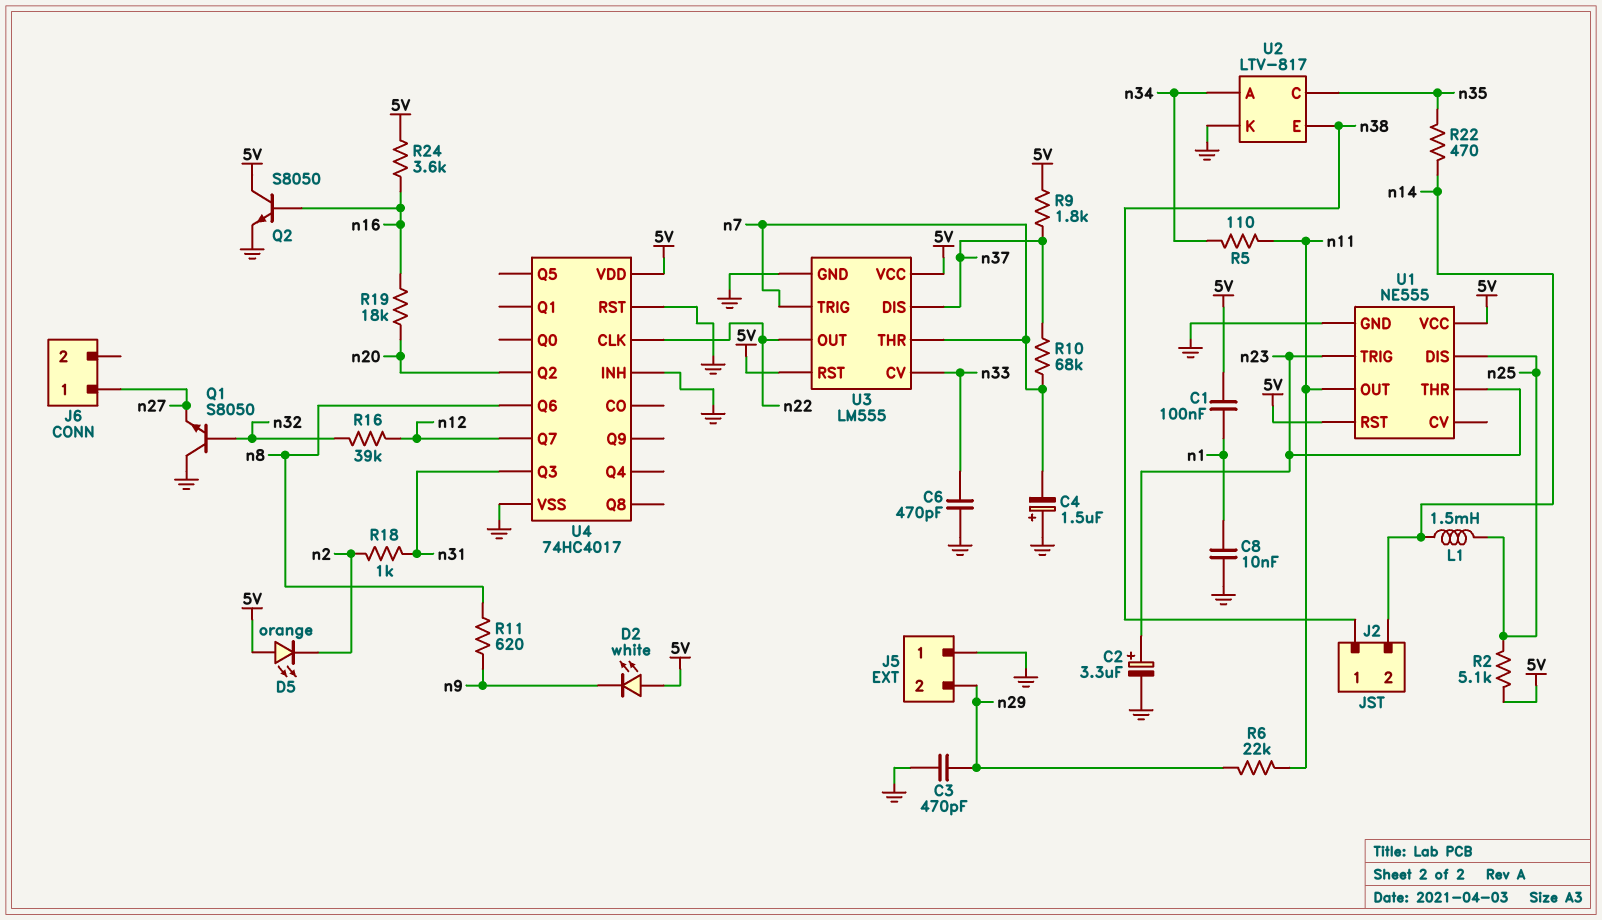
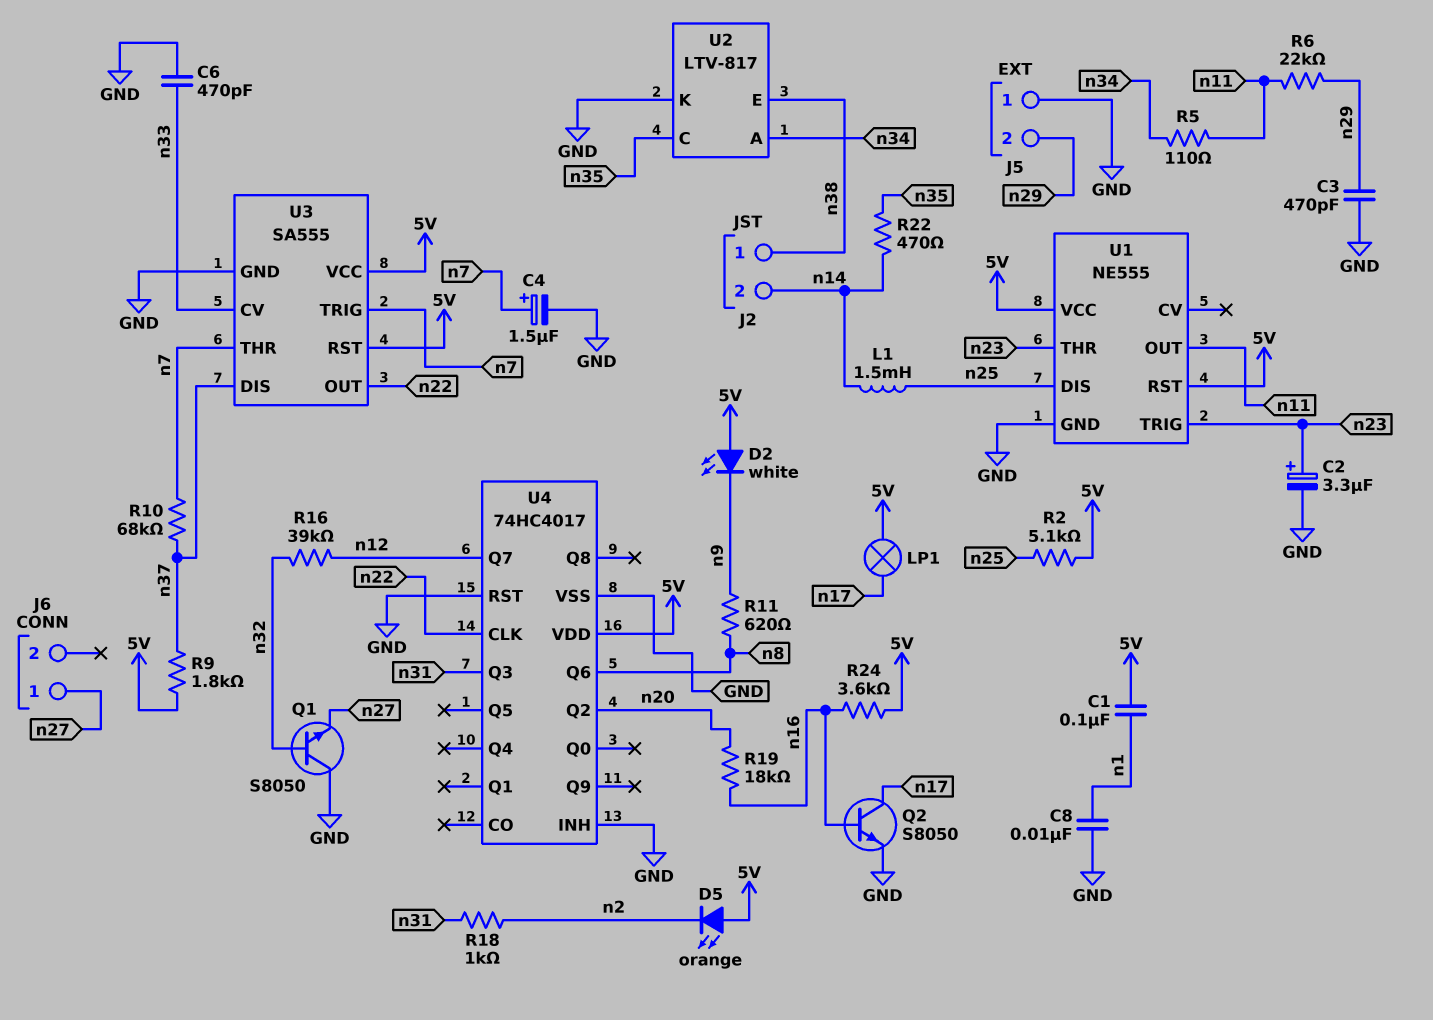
C4: 1.5uF (plus GND, minus n7) -> 1.5uF (plus n7, minus GND)
LP1: none -> lamp (5V, n17)
Q2: NPN S8050 (B n16, C 5V, E GND) -> NPN S8050 (B n16, C n17, E GND)
U3: LM555 -> SA555

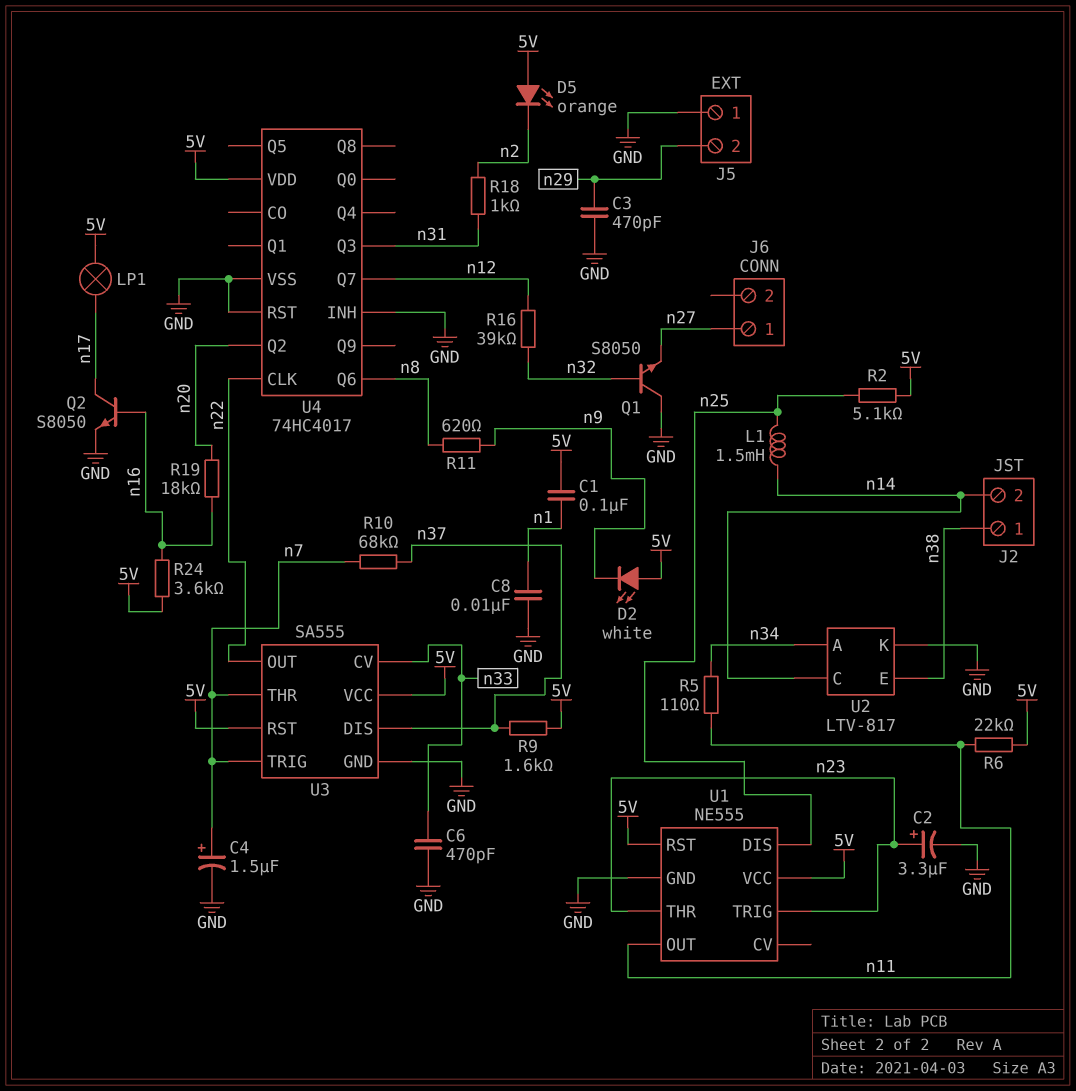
R6: 22k (n11, n29) -> 22k (5V, n11)
R9: 1.8k (5V, n37) -> 1.6k (5V, n37)
R22: 470 (n14, n35) -> none
U2 pin C: n35 -> n14

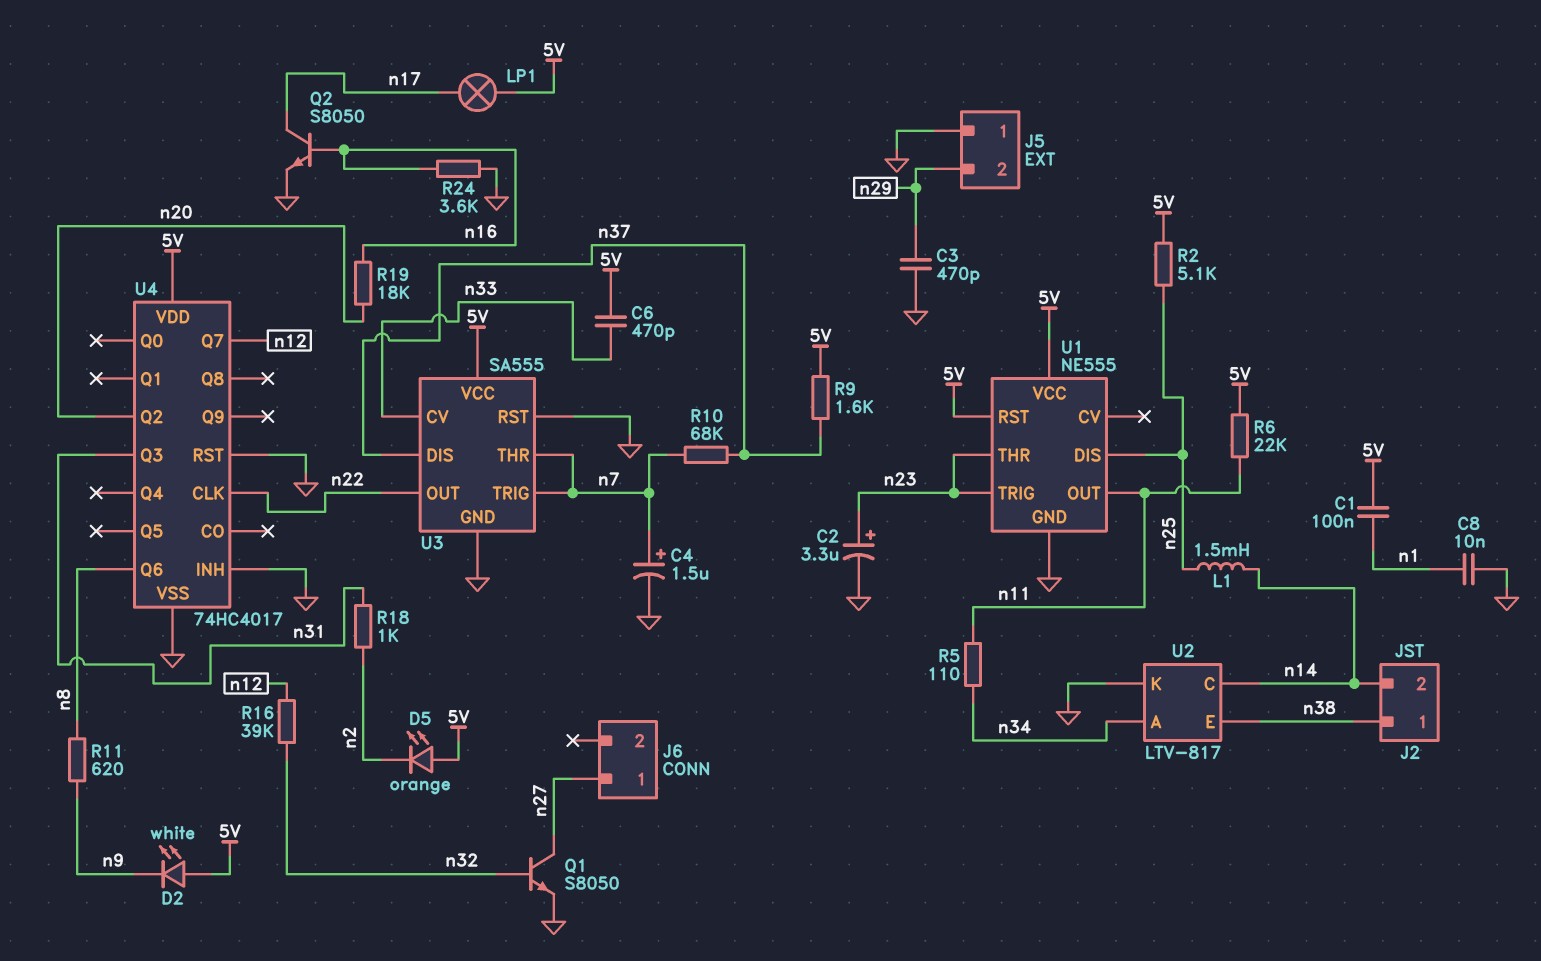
C6: 470pF (GND, n33) -> 470pF (5V, n33)
Q1: NPN S8050 (B n32, C GND, E n27) -> NPN S8050 (B n32, C n27, E GND)
R24: 3.6k (5V, n16) -> 3.6k (GND, n16)
U3 pin RST: 5V -> GND

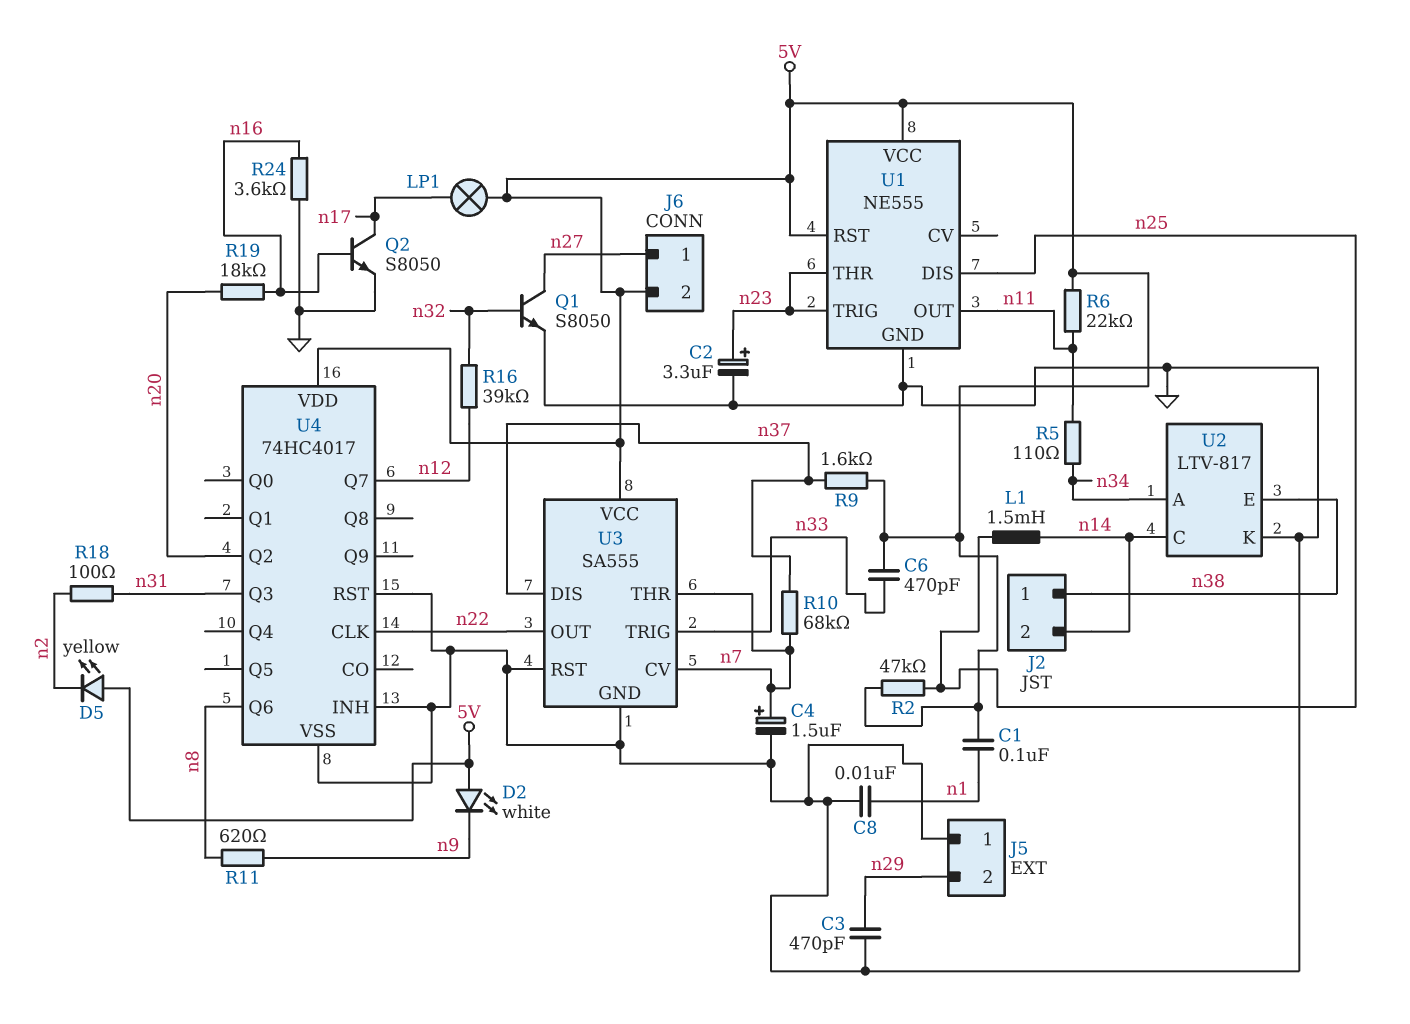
D5: LED orange (A 5V, K n2) -> LED yellow (A 5V, K n2)
J6 pin 2: none -> 5V
R2: 5.1k (5V, n25) -> 47k (5V, n25)
R18: 1k (n2, n31) -> 100 (n2, n31)
U3 pin CV: n33 -> n7
U3 pin TRIG: n7 -> n33

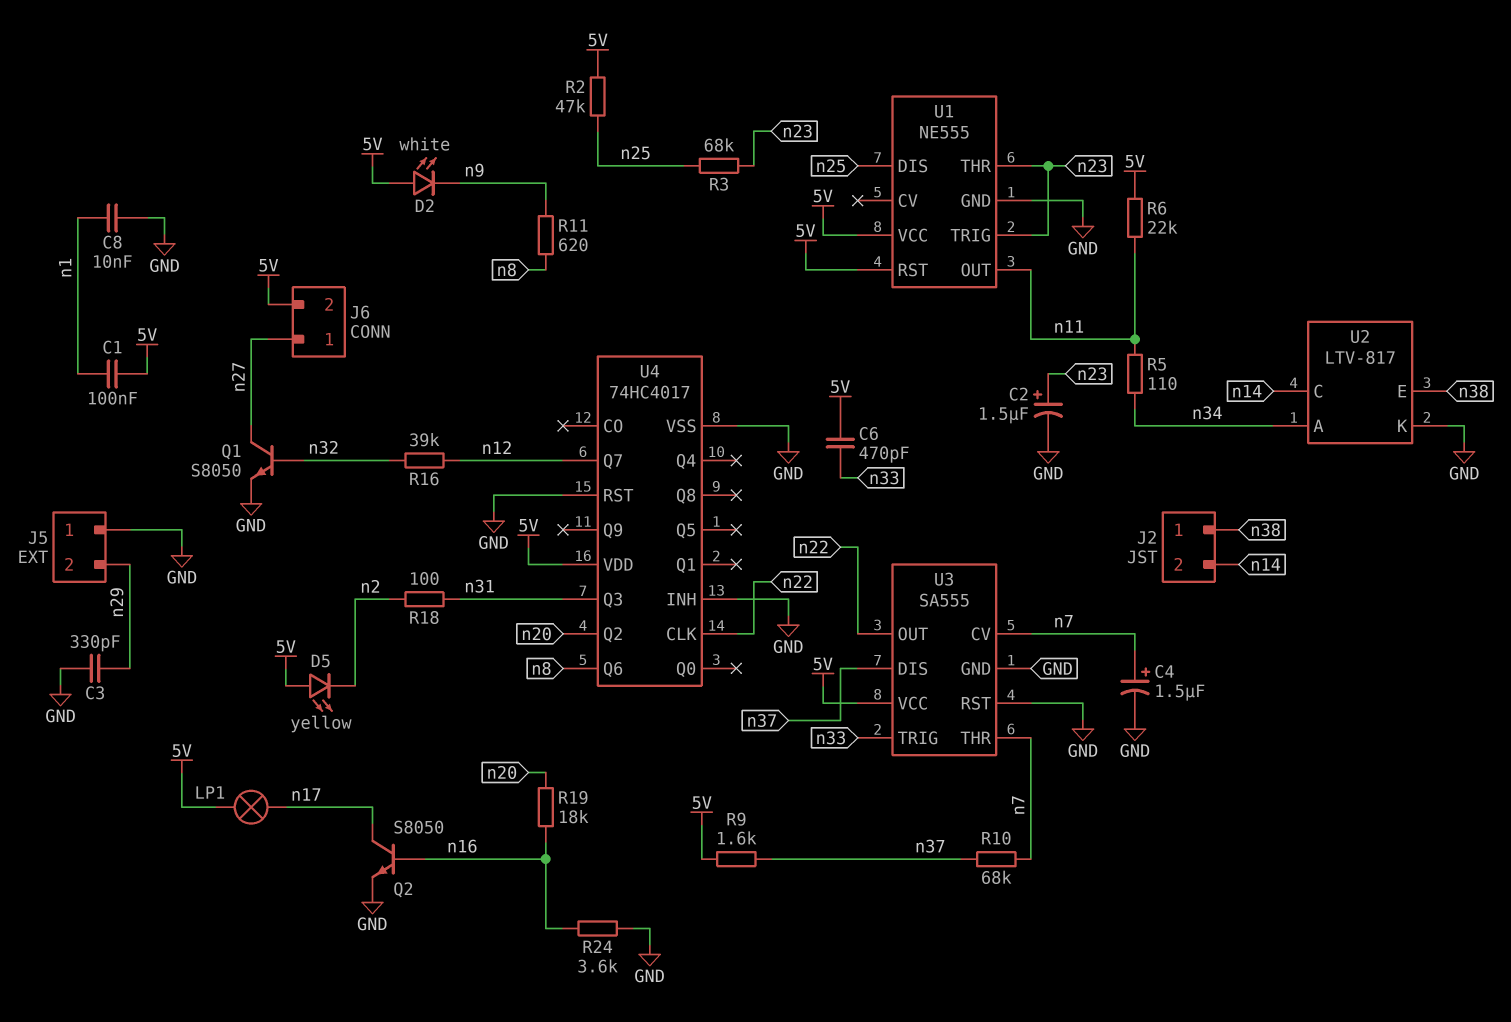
C2: 3.3uF (plus n23, minus GND) -> 1.5uF (plus n23, minus GND)
C3: 470pF (GND, n29) -> 330pF (GND, n29)
L1: 1.5mH (n14, n25) -> none
R3: none -> 68k (n23, n25)

